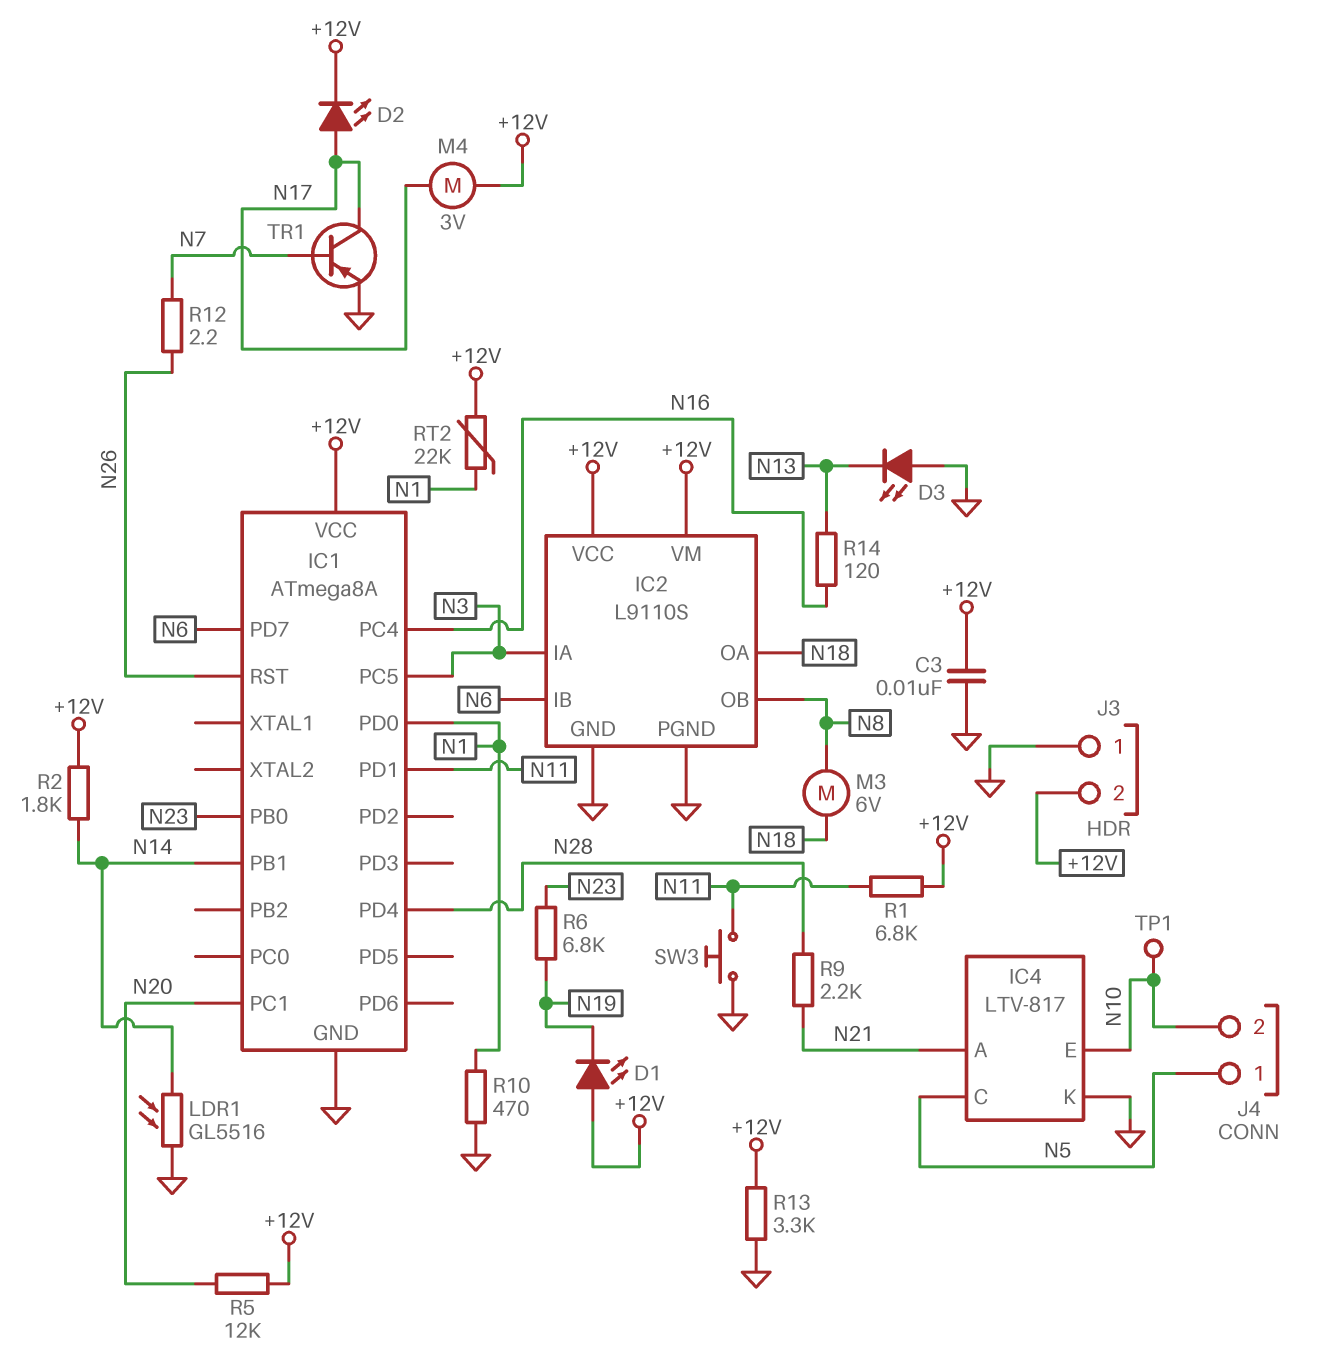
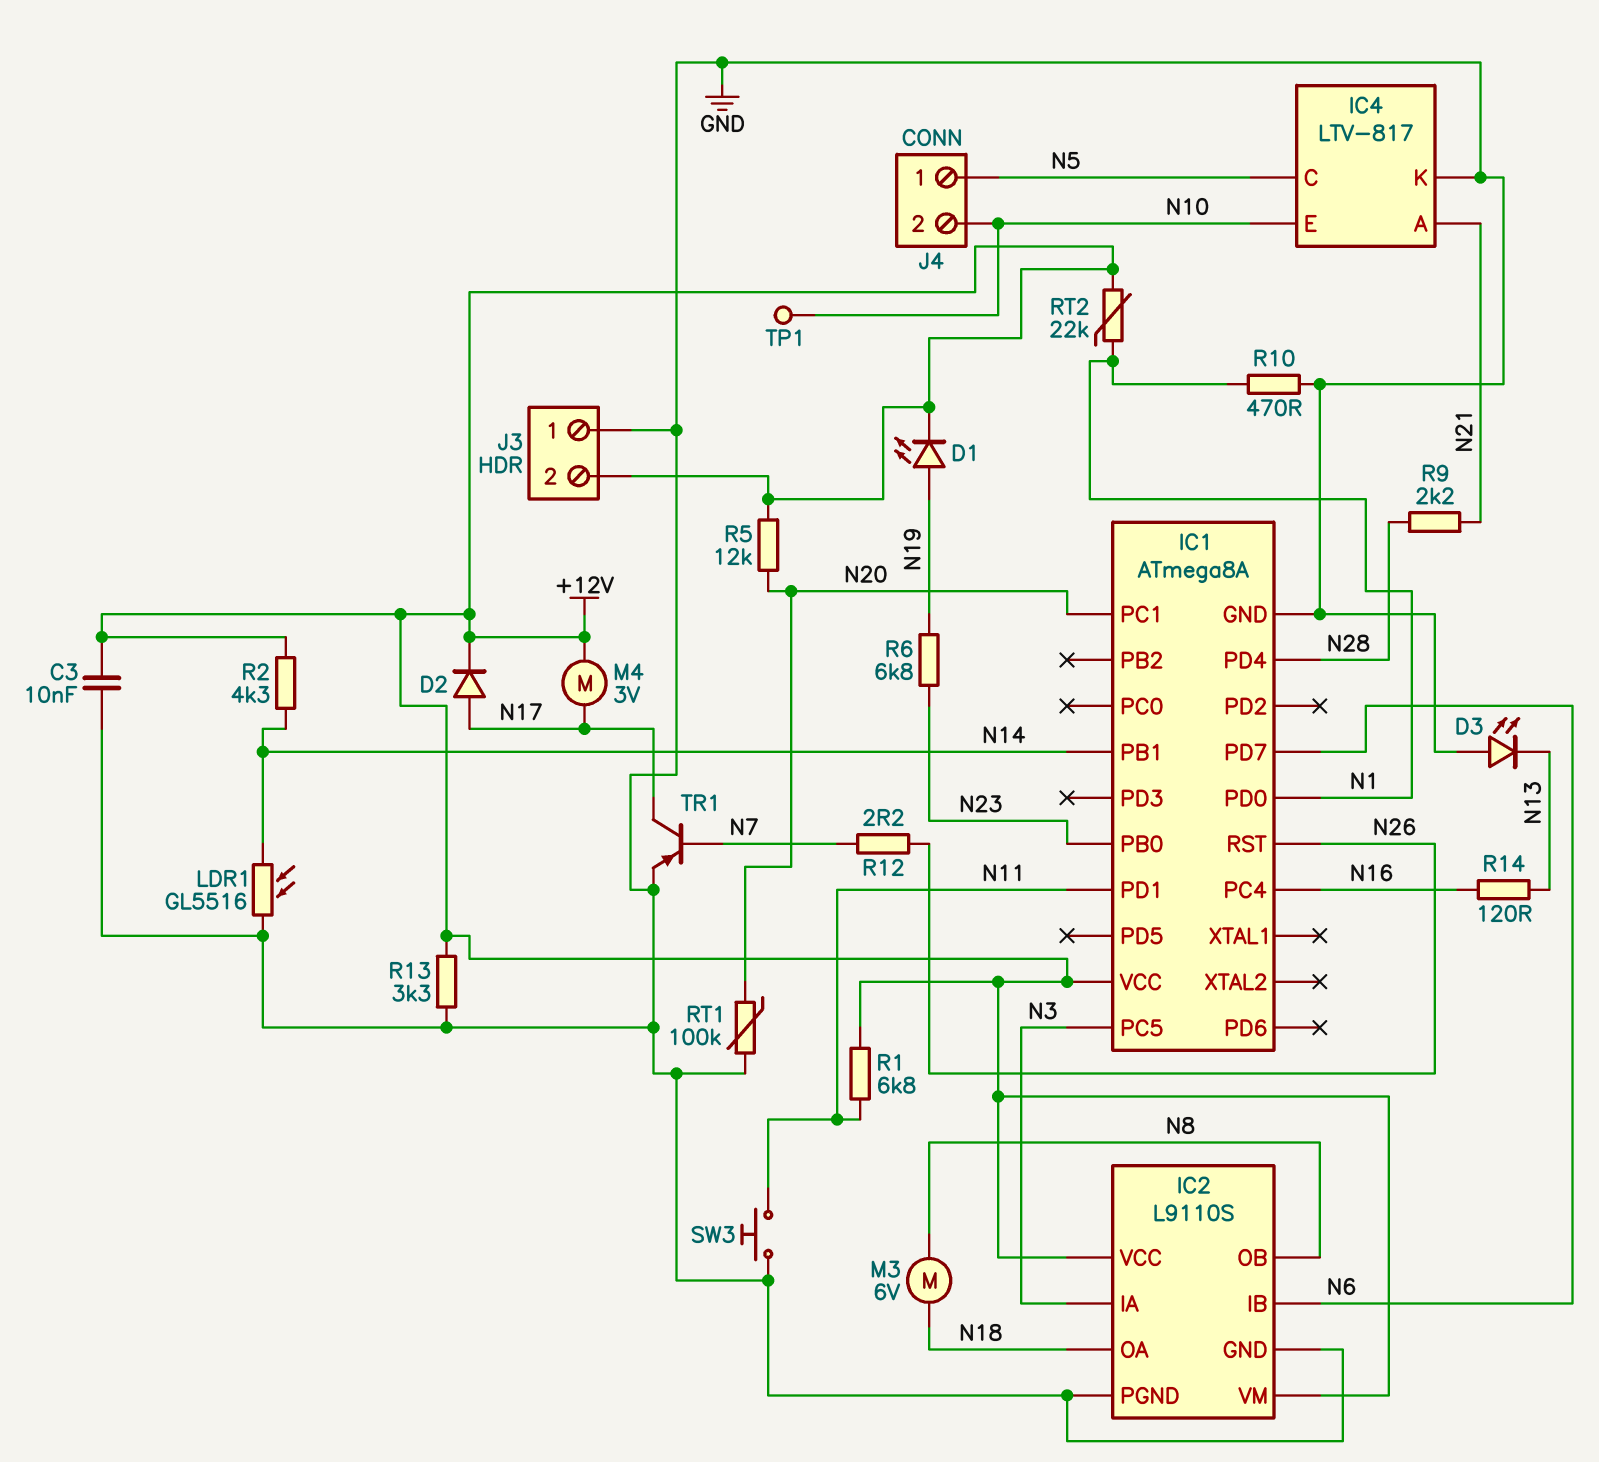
D1: LED (A +12V, K N19) -> LED (A N19, K +12V)
D2: LED (A N17, K +12V) -> diode (A N17, K +12V)
R2: 1.8k (+12V, N14) -> 4.3k (+12V, N14)
RT1: none -> 100k (GND, N20)

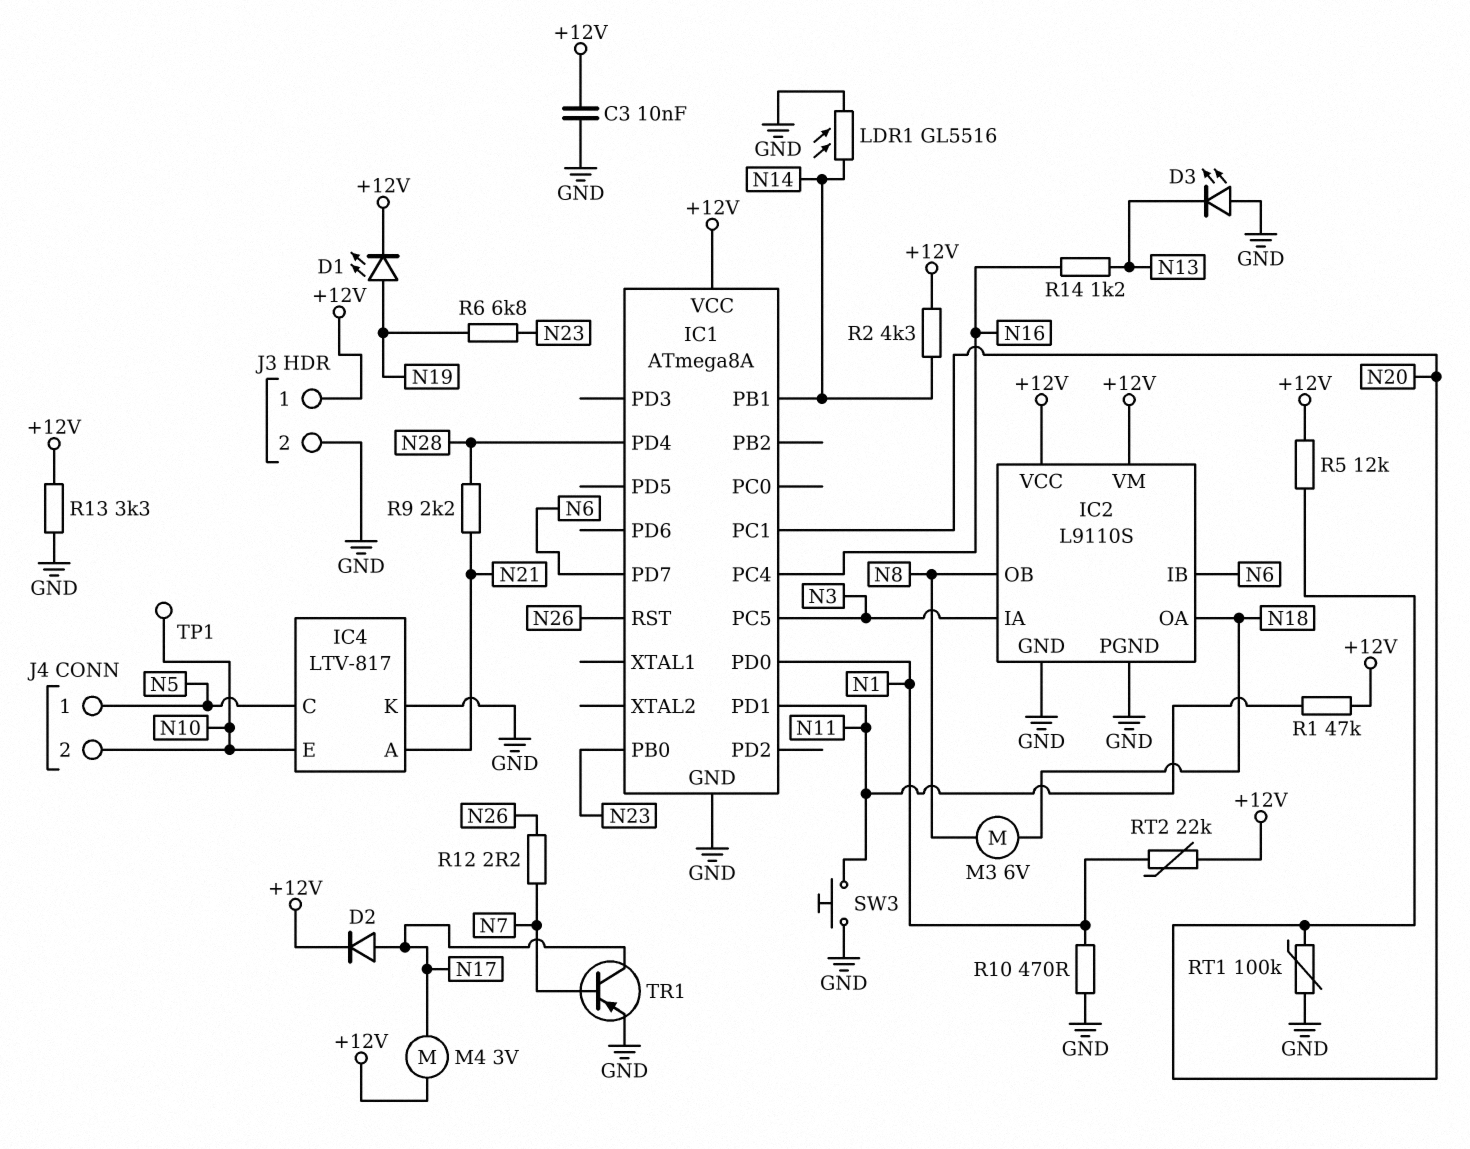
J3 pin 1: GND -> +12V
J3 pin 2: +12V -> GND
R1: 6.8k (+12V, N11) -> 47k (+12V, N11)
R14: 120 (N13, N16) -> 1.2k (N13, N16)

